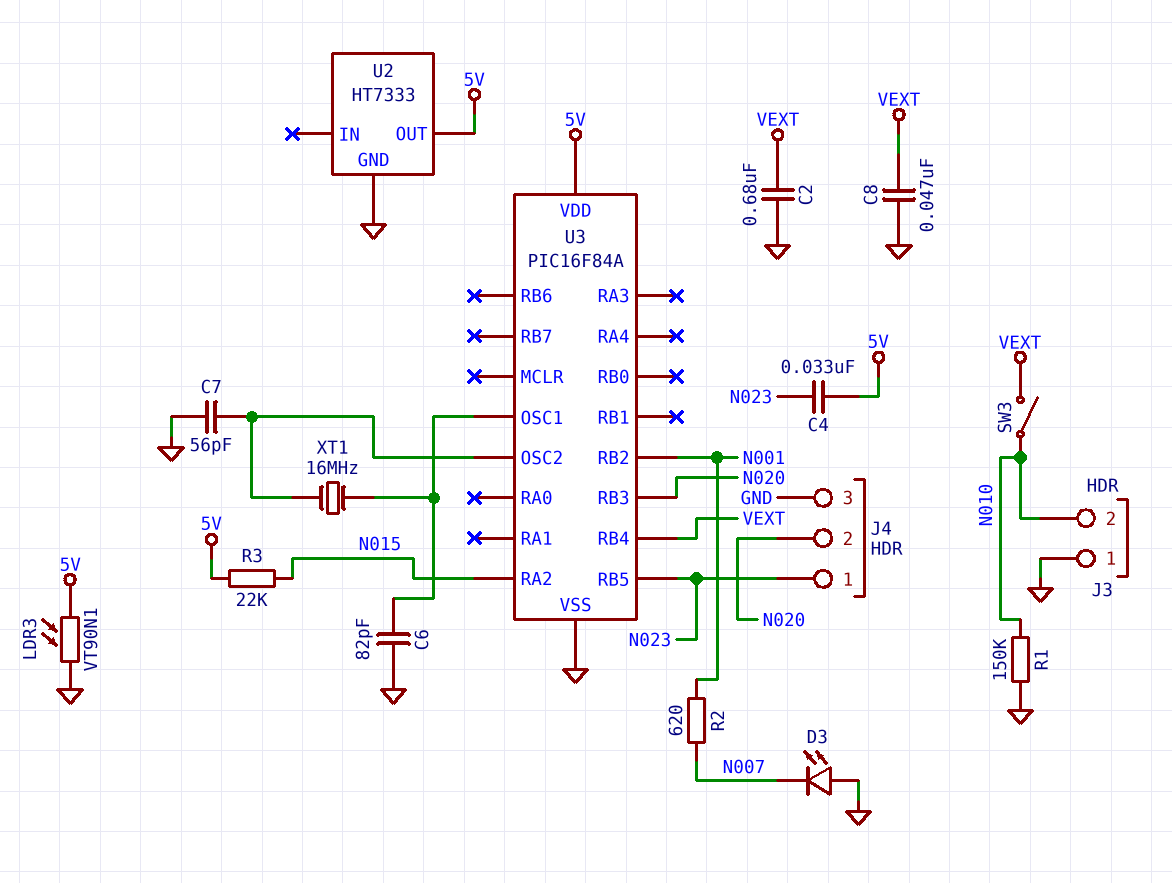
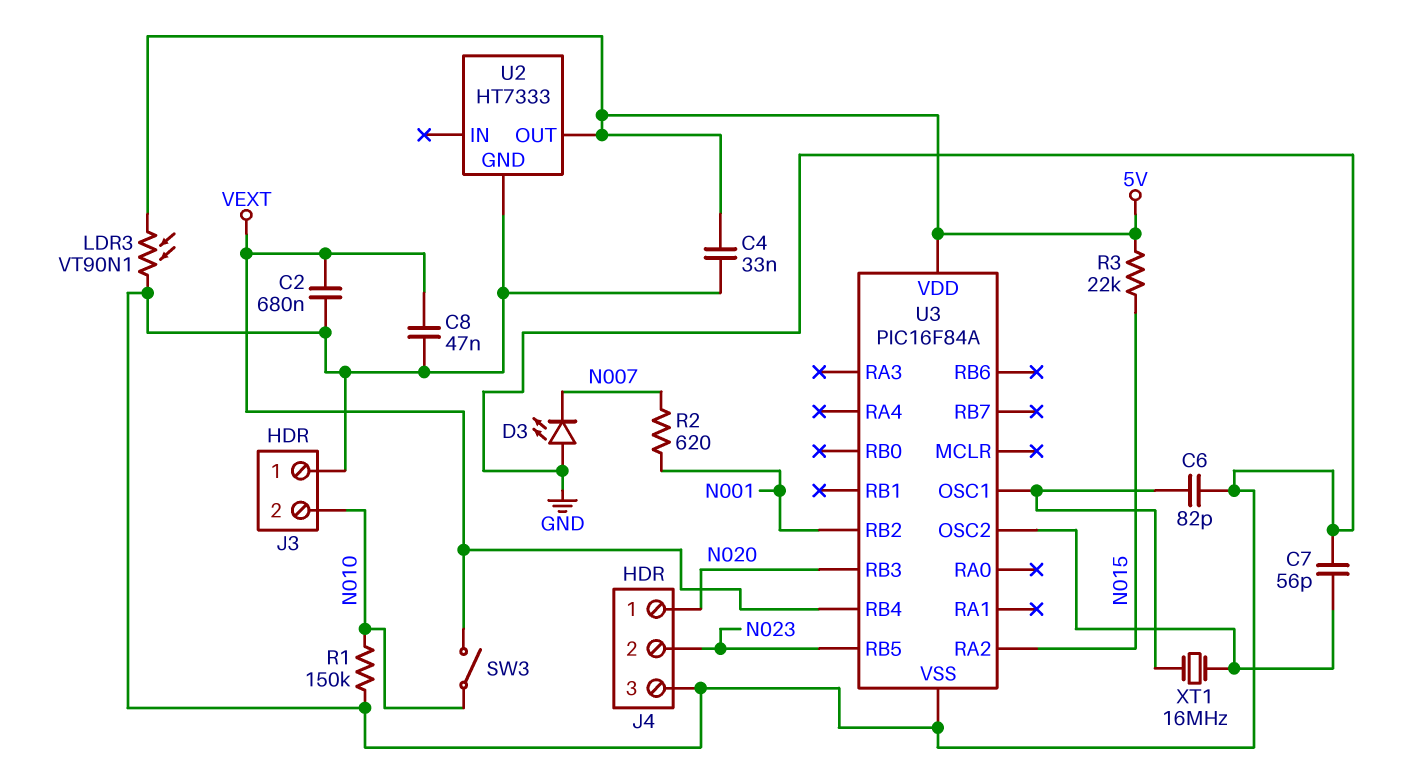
C4: 33nF (5V, N023) -> 33nF (5V, GND)
J4 pin 1: N023 -> N020
J4 pin 2: N020 -> N023

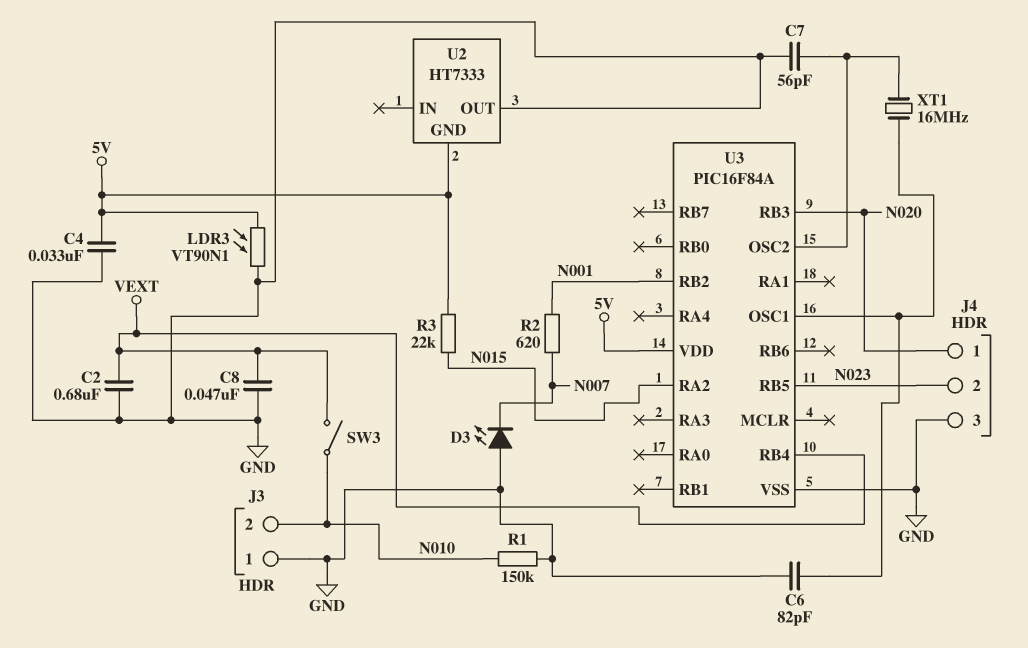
U2 pin GND: GND -> 5V
U2 pin OUT: 5V -> GND

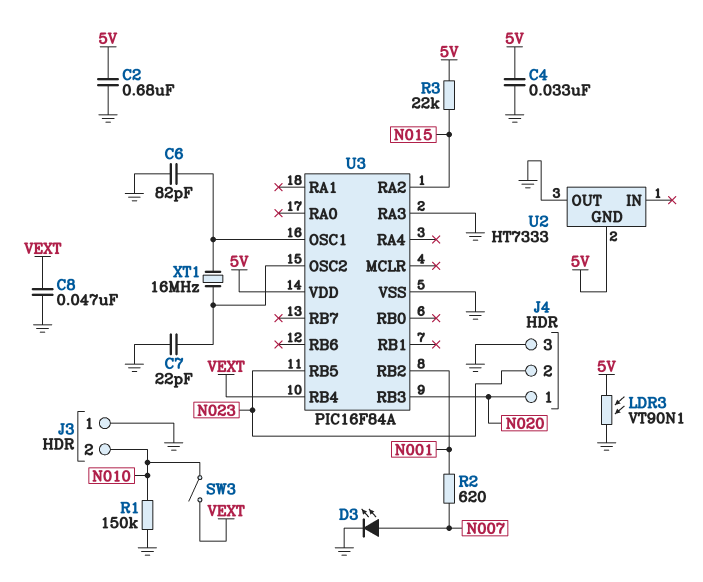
C2: 680nF (GND, VEXT) -> 680nF (5V, GND)
C7: 56pF (GND, U3/OSC2) -> 22pF (GND, U3/OSC2)
D3: LED (A GND, K N007) -> LED (A N007, K GND)
U3 pin RA3: none -> GND

